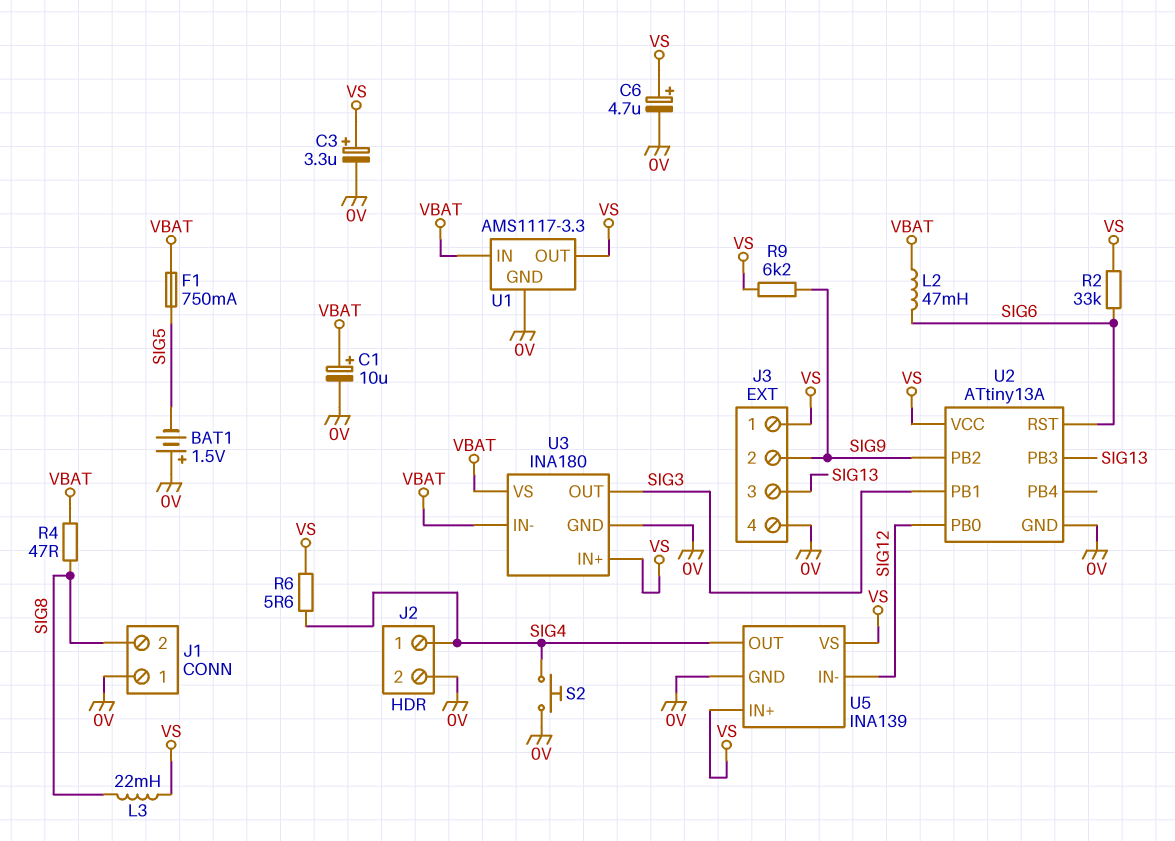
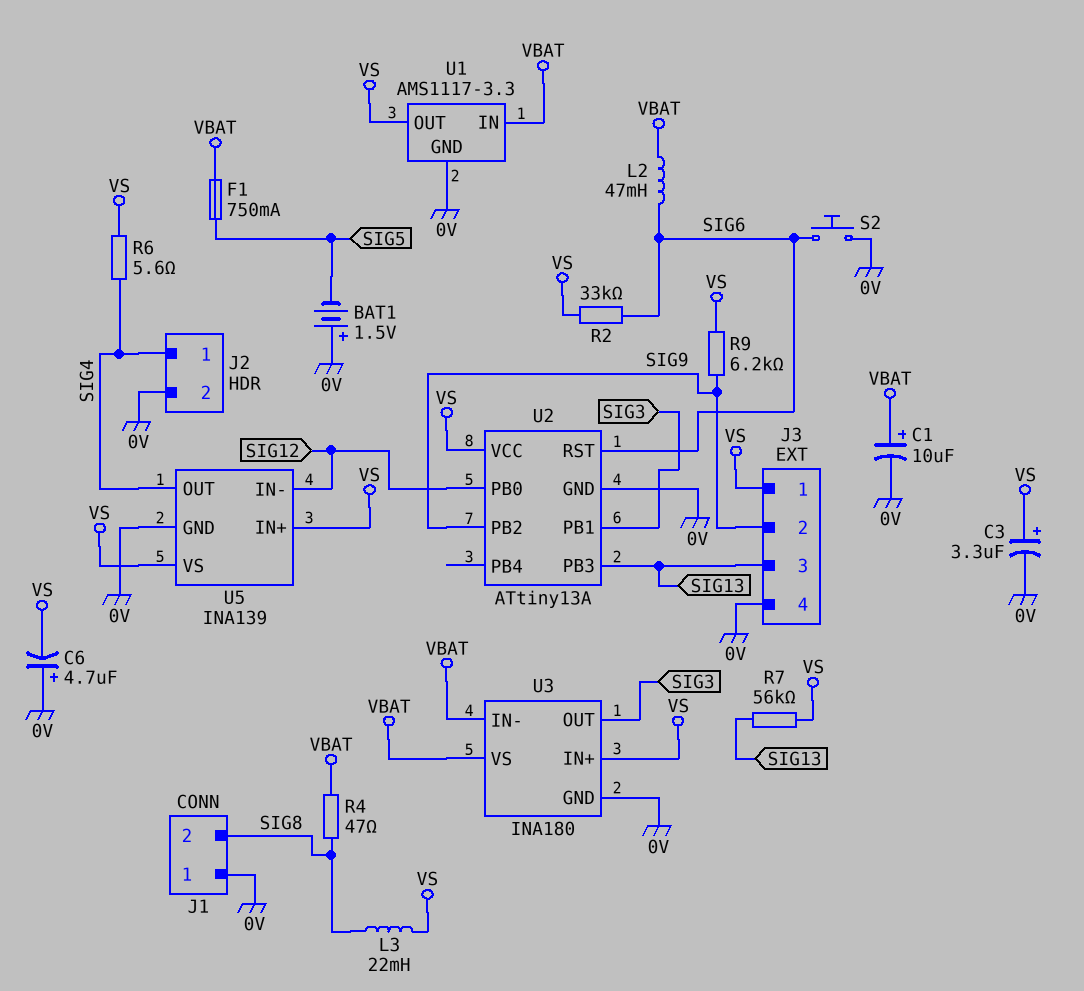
C6: 4.7uF (plus VS, minus 0V) -> 4.7uF (plus 0V, minus VS)
R7: none -> 56k (SIG13, VS)
S2: button (0V, SIG4) -> button (0V, SIG6)

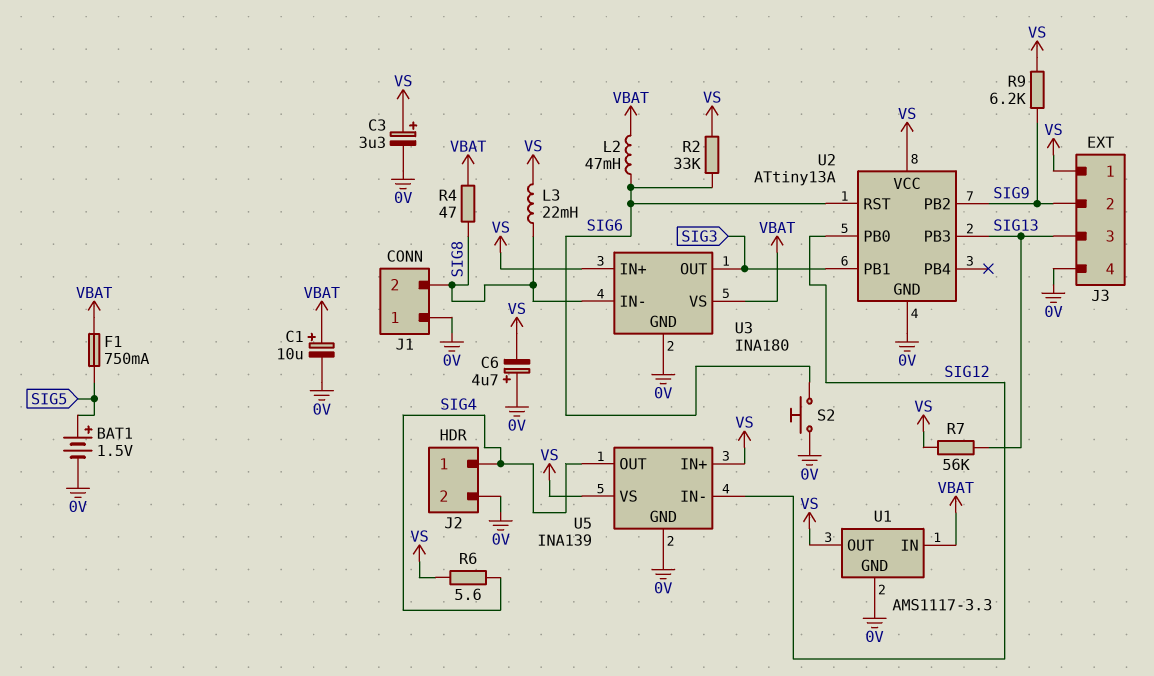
BAT1: 1.5V (plus 0V, minus SIG5) -> 1.5V (plus SIG5, minus 0V)
U3 pin IN-: VBAT -> SIG8

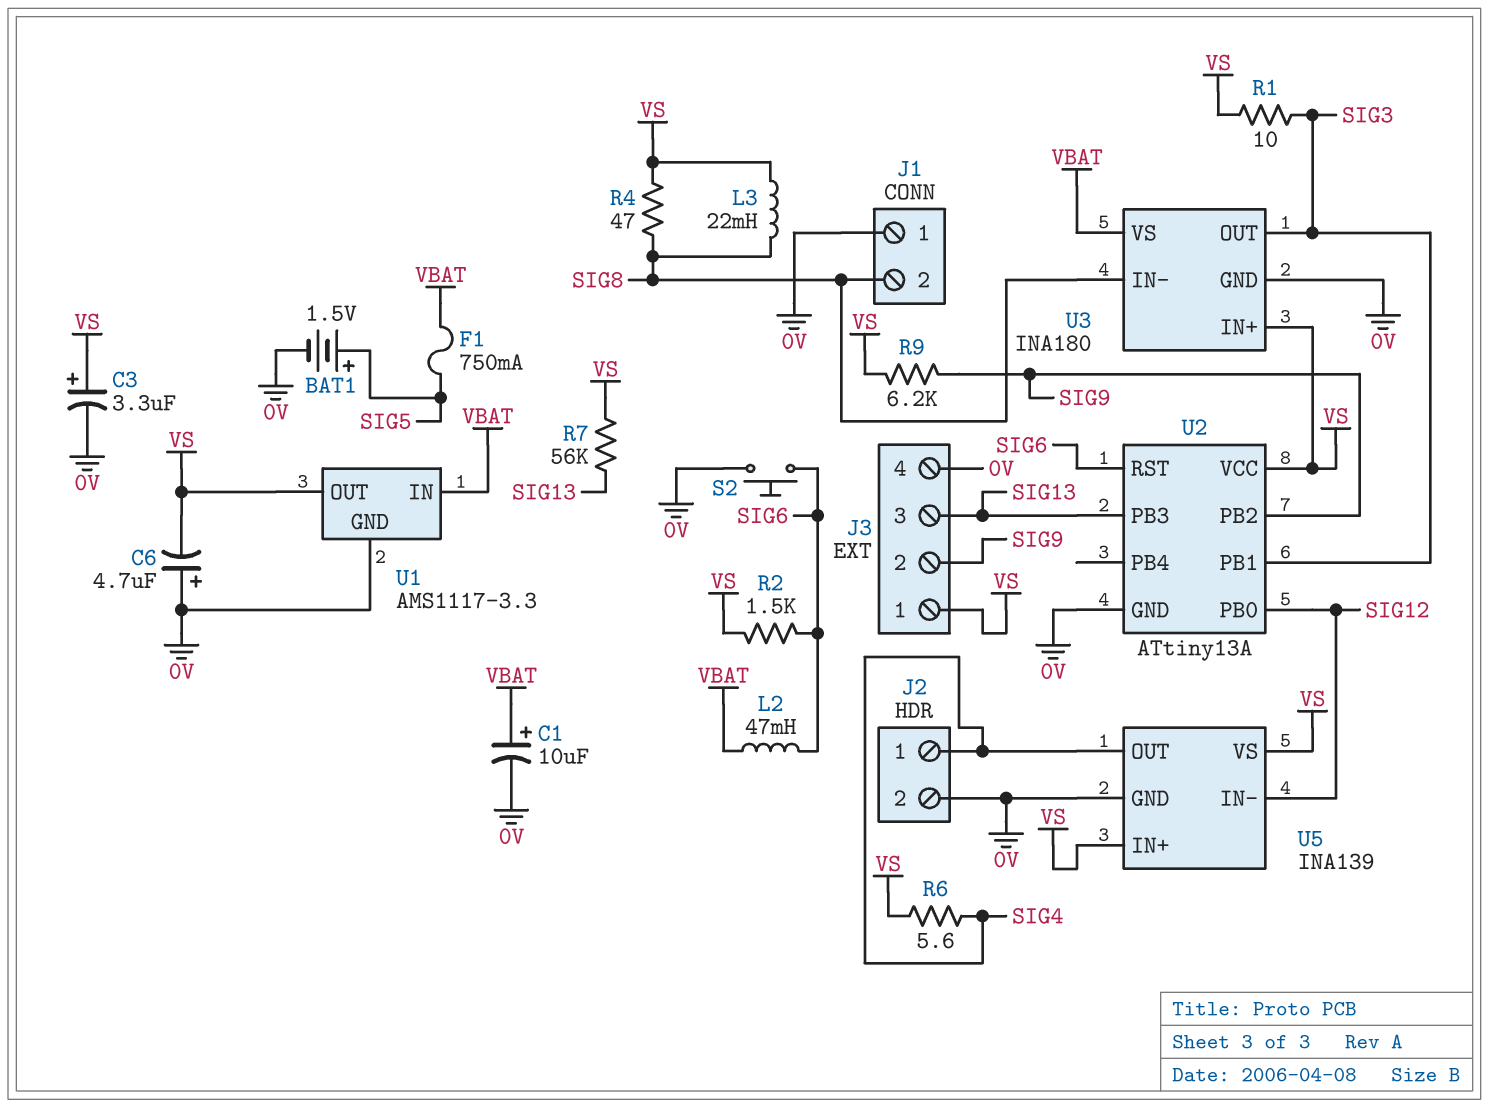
R1: none -> 10 (SIG3, VS)
R2: 33k (SIG6, VS) -> 1.5k (SIG6, VS)
R4: 47 (SIG8, VBAT) -> 47 (SIG8, VS)

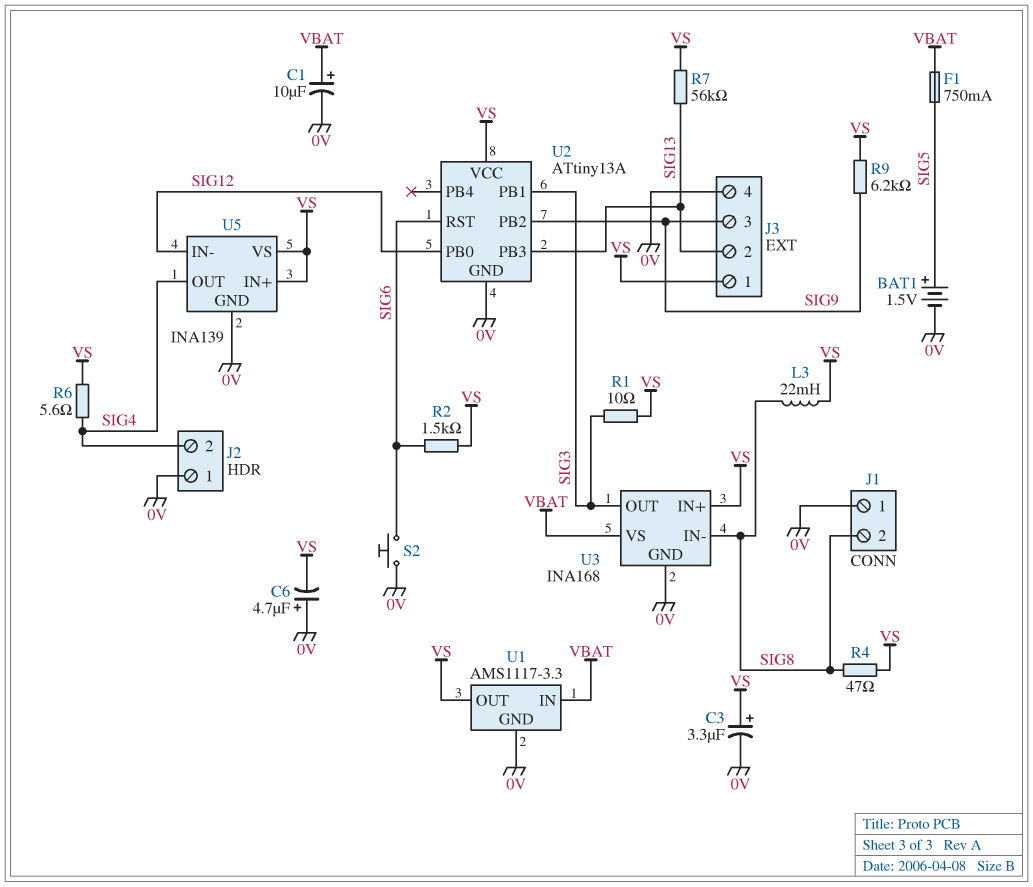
J2 pin 1: SIG4 -> 0V
J2 pin 2: 0V -> SIG4
J3 pin 2: SIG9 -> SIG13
J3 pin 3: SIG13 -> SIG9
L2: 47mH (SIG6, VBAT) -> none
U3: INA180 -> INA168

